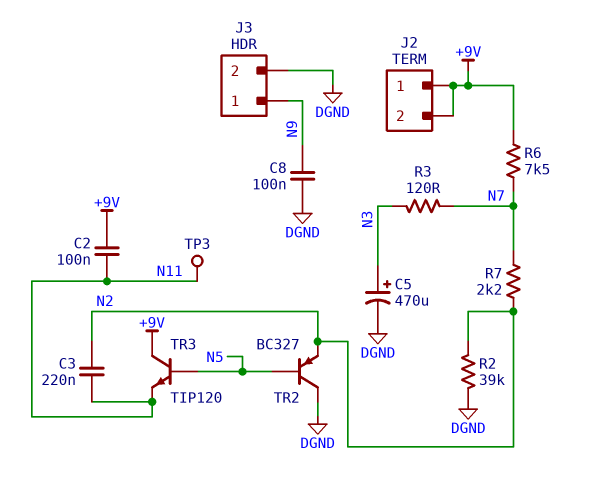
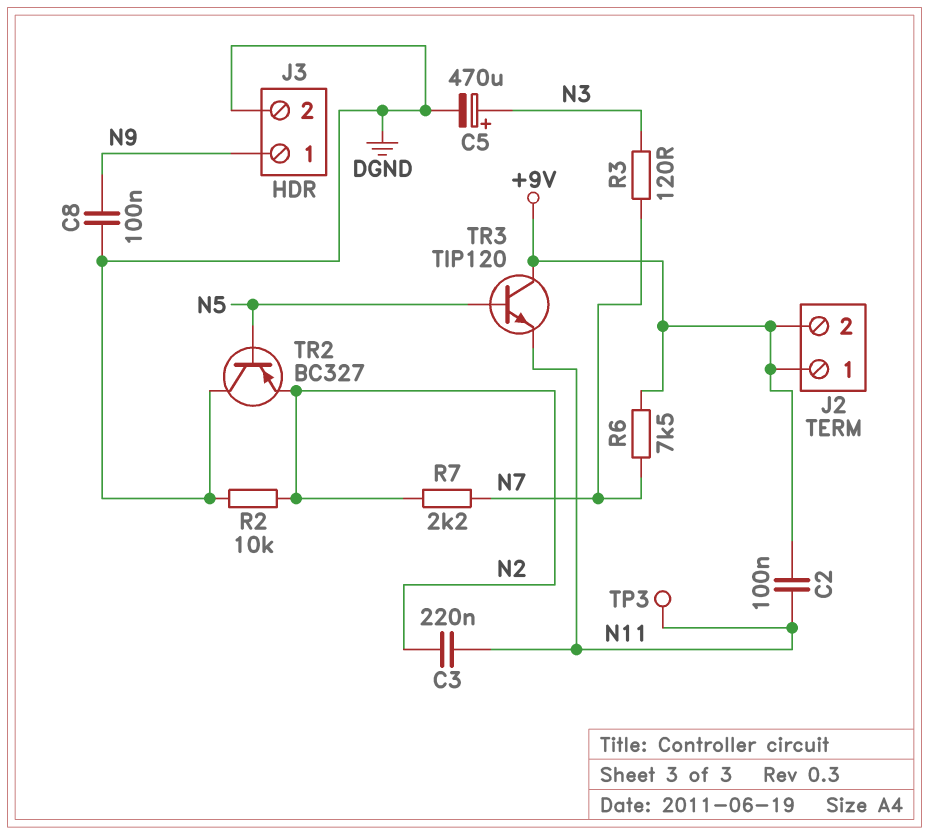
R2: 39k (DGND, N2) -> 10k (DGND, N2)

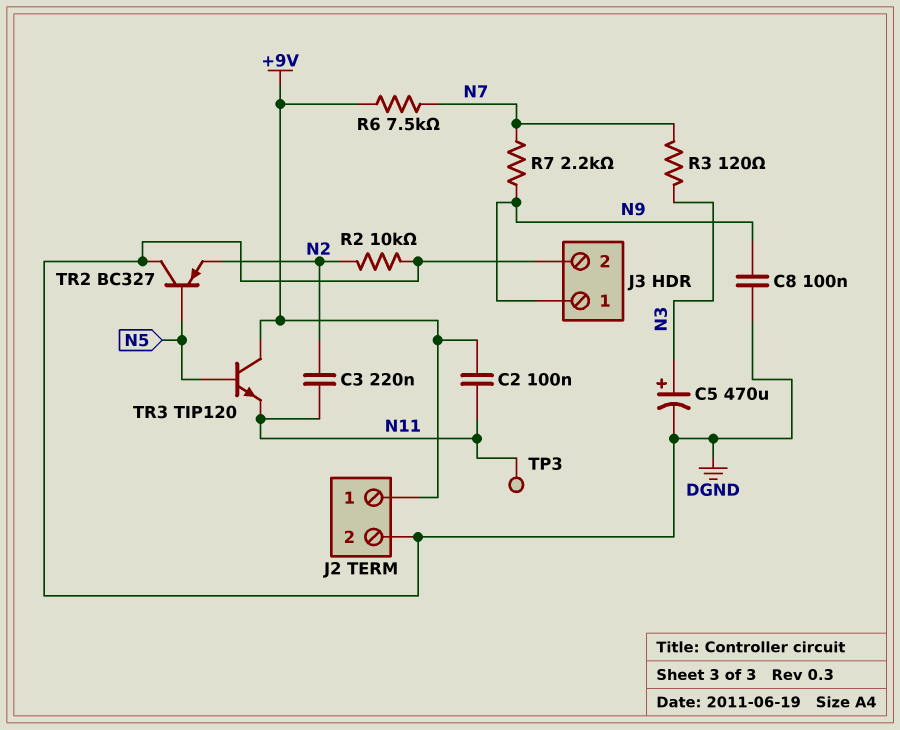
J2 pin 2: +9V -> DGND
R7: 2.2k (N2, N7) -> 2.2k (N7, N9)

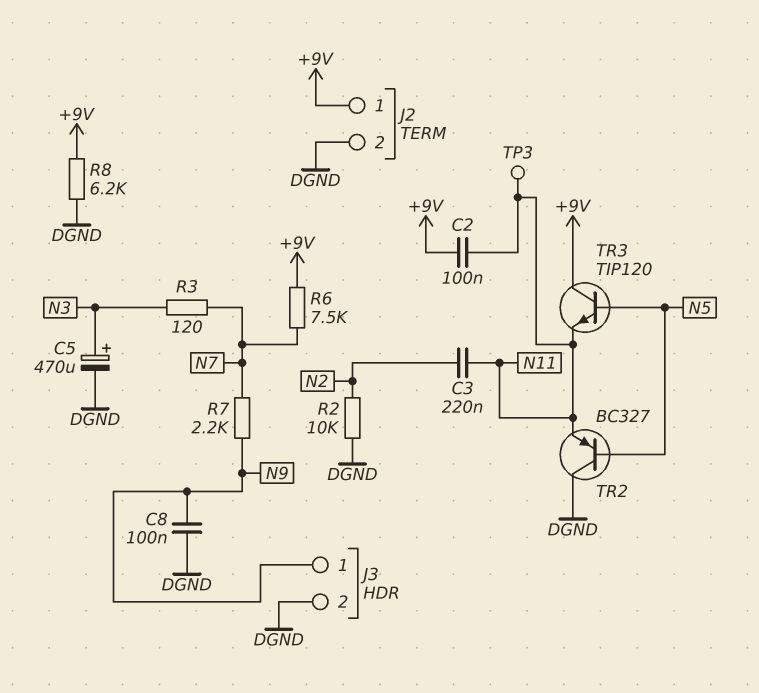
R8: none -> 6.2k (+9V, DGND)
TR2: PNP BC327 (B N5, C DGND, E N2) -> PNP BC327 (B N5, C DGND, E N11)

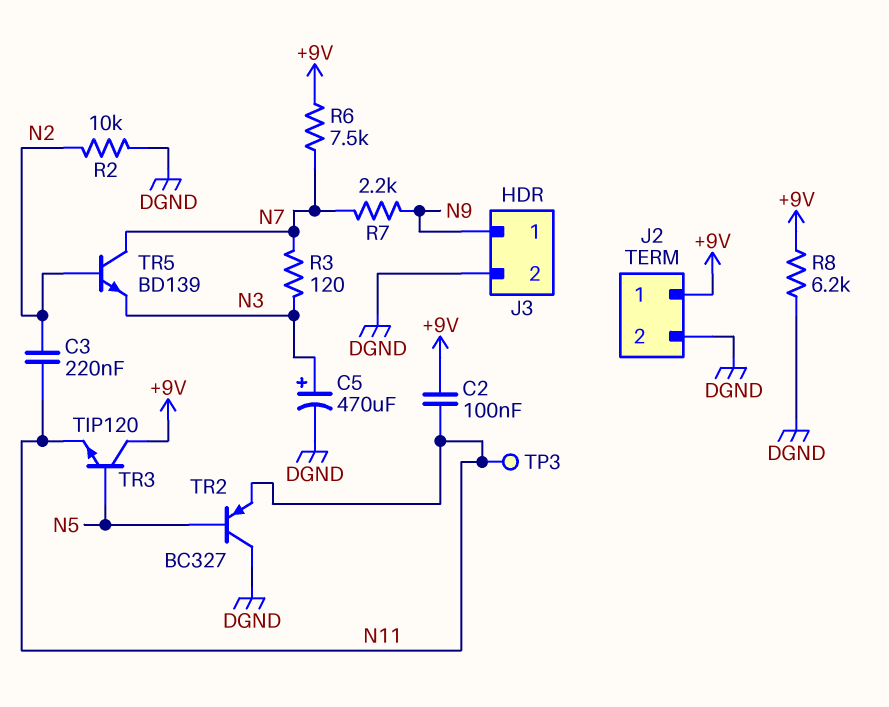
C8: 100nF (DGND, N9) -> none
TR5: none -> NPN BD139 (B N2, C N7, E N3)

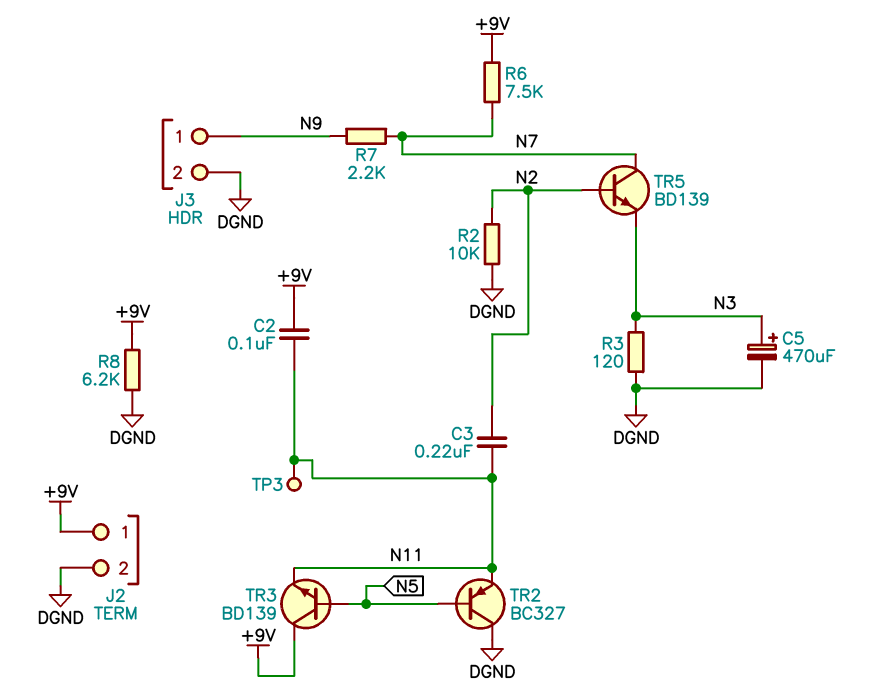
R3: 120 (N3, N7) -> 120 (DGND, N3)
TR3: NPN TIP120 (B N5, C +9V, E N11) -> NPN BD139 (B N5, C +9V, E N11)

